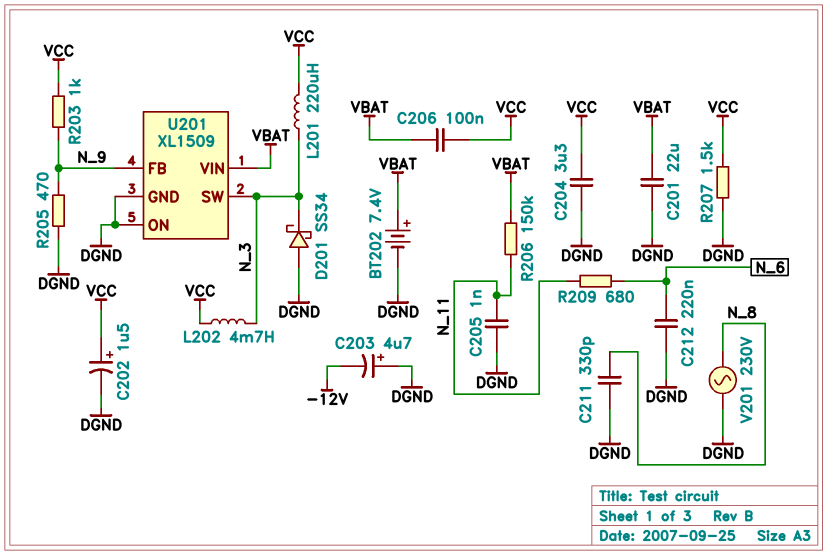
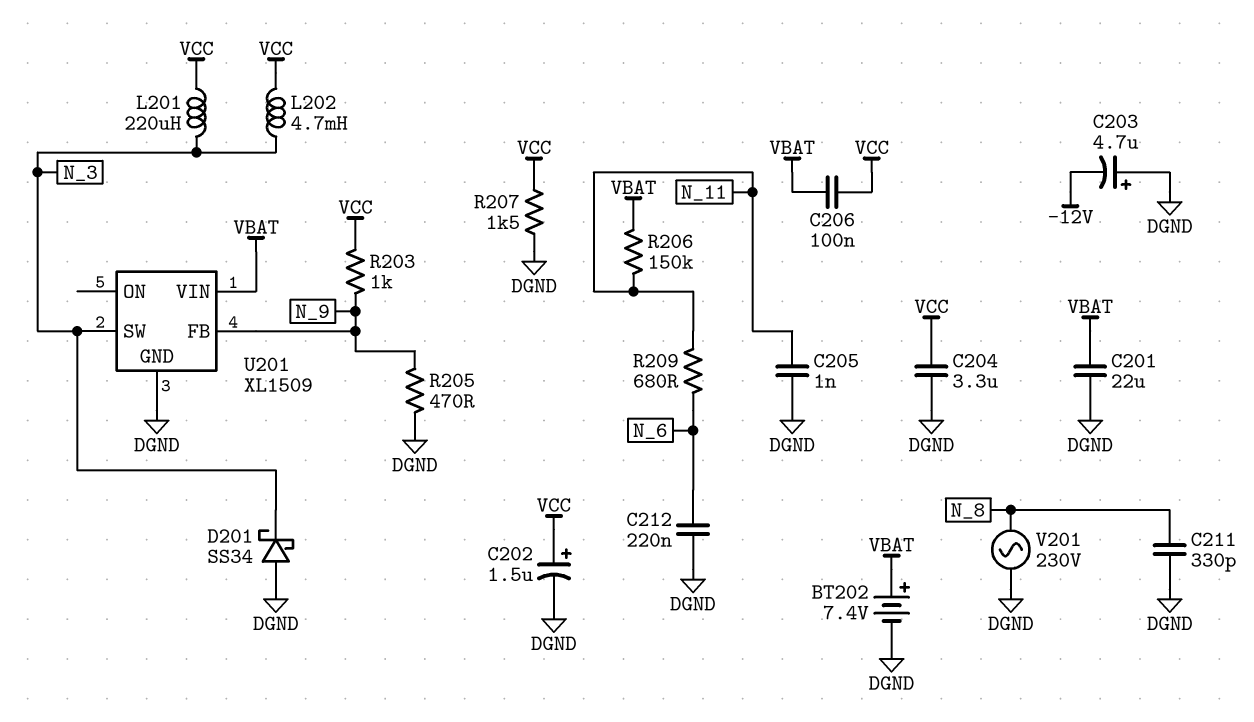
U201 pin ON: DGND -> none

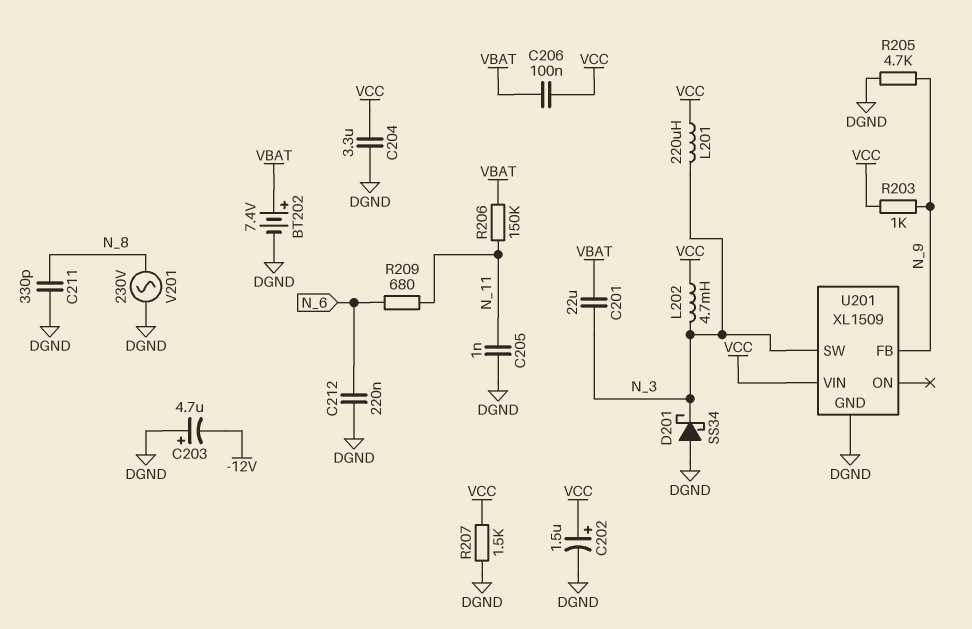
C201: 22uF (DGND, VBAT) -> 22uF (N_3, VBAT)
R205: 470 (DGND, N_9) -> 4.7k (DGND, N_9)
U201 pin VIN: VBAT -> VCC

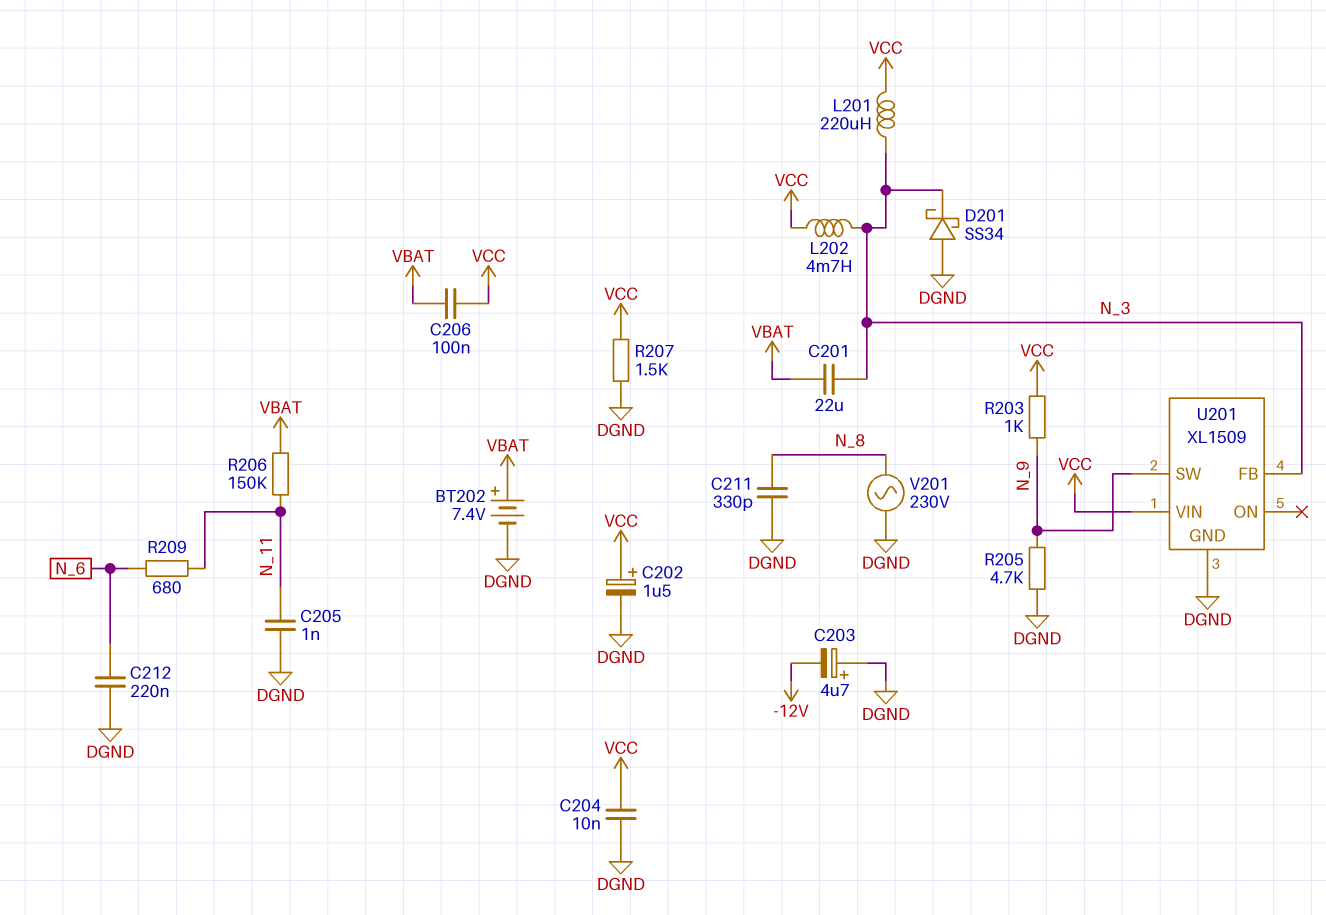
C204: 3.3uF (DGND, VCC) -> 10nF (DGND, VCC)
U201 pin FB: N_9 -> N_3
U201 pin SW: N_3 -> N_9

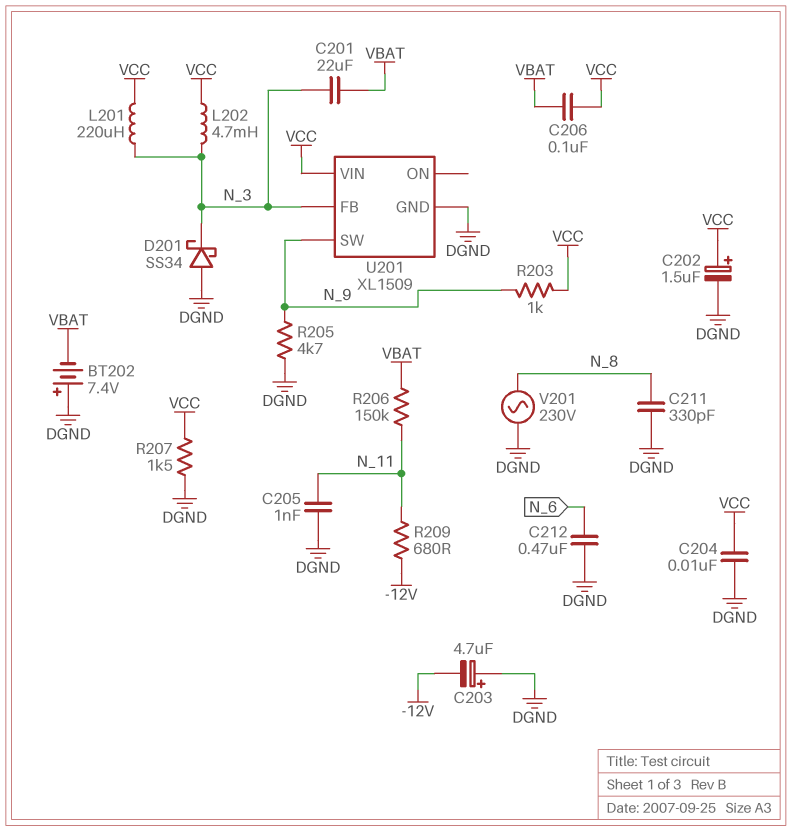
BT202: 7.4V (plus VBAT, minus DGND) -> 7.4V (plus DGND, minus VBAT)
C212: 220nF (DGND, N_6) -> 470nF (DGND, N_6)
R209: 680 (N_6, N_11) -> 680 (-12V, N_11)

